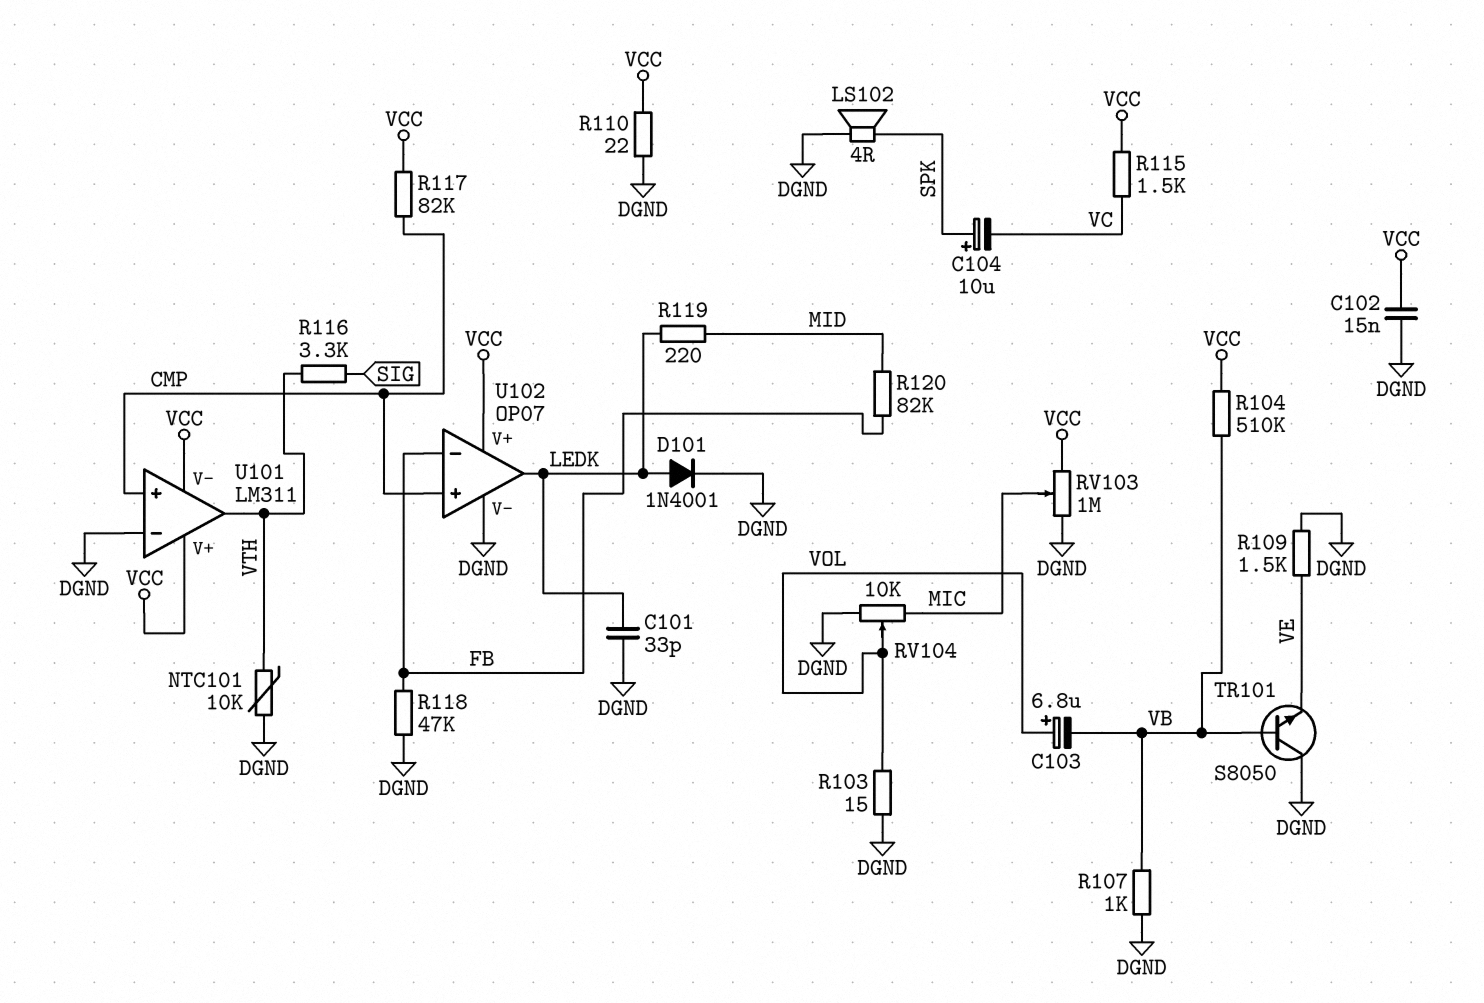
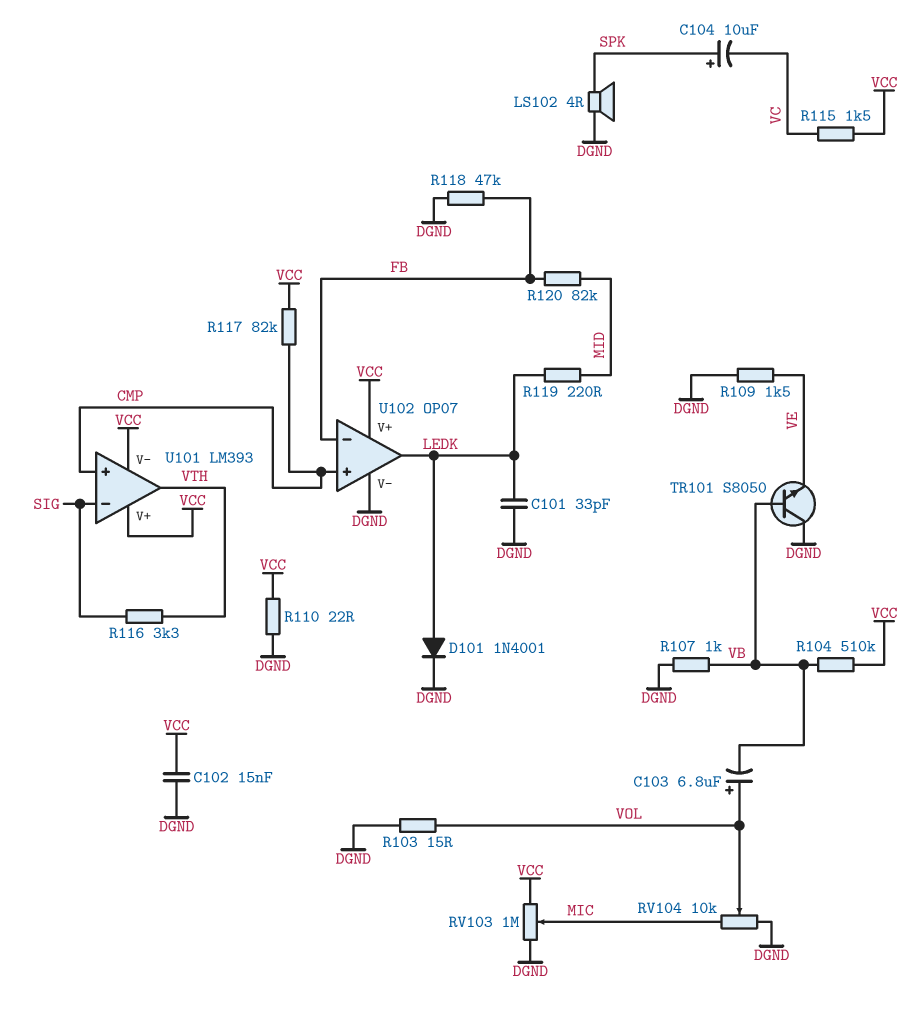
NTC101: 10k (DGND, VTH) -> none
U101: LM311 -> LM393
U101 pin in-: DGND -> SIG

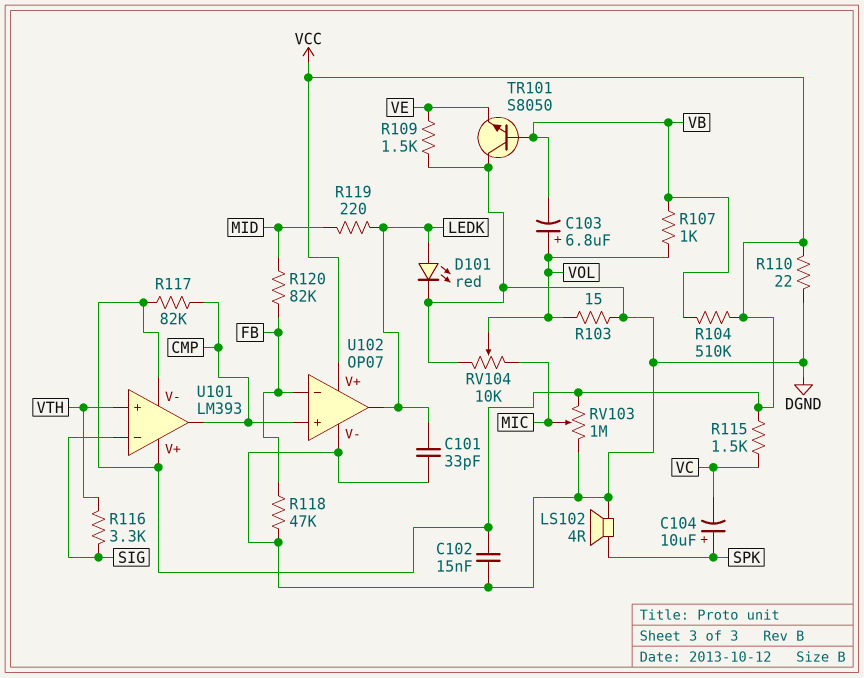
D101: diode 1N4001 (A LEDK, K DGND) -> LED red (A LEDK, K DGND)
R107: 1k (DGND, VB) -> 1k (VB, VOL)
U101 pin in+: CMP -> VTH
U101 pin out: VTH -> CMP

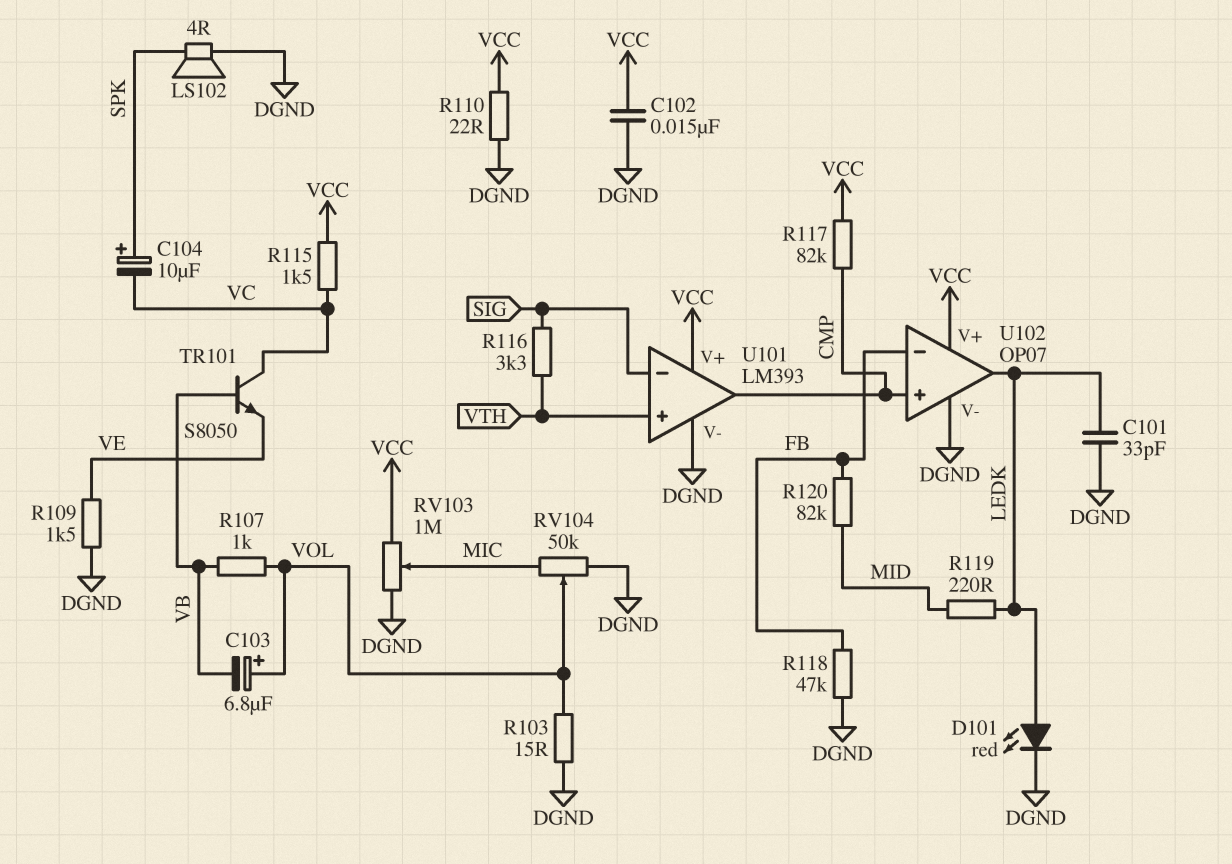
R104: 510k (VB, VCC) -> none
RV104: 10k (DGND, MIC, wiper VOL) -> 50k (DGND, MIC, wiper VOL)
TR101: NPN S8050 (B VB, C DGND, E VE) -> NPN S8050 (B VB, C VC, E VE)
U101 pin V-: VCC -> DGND

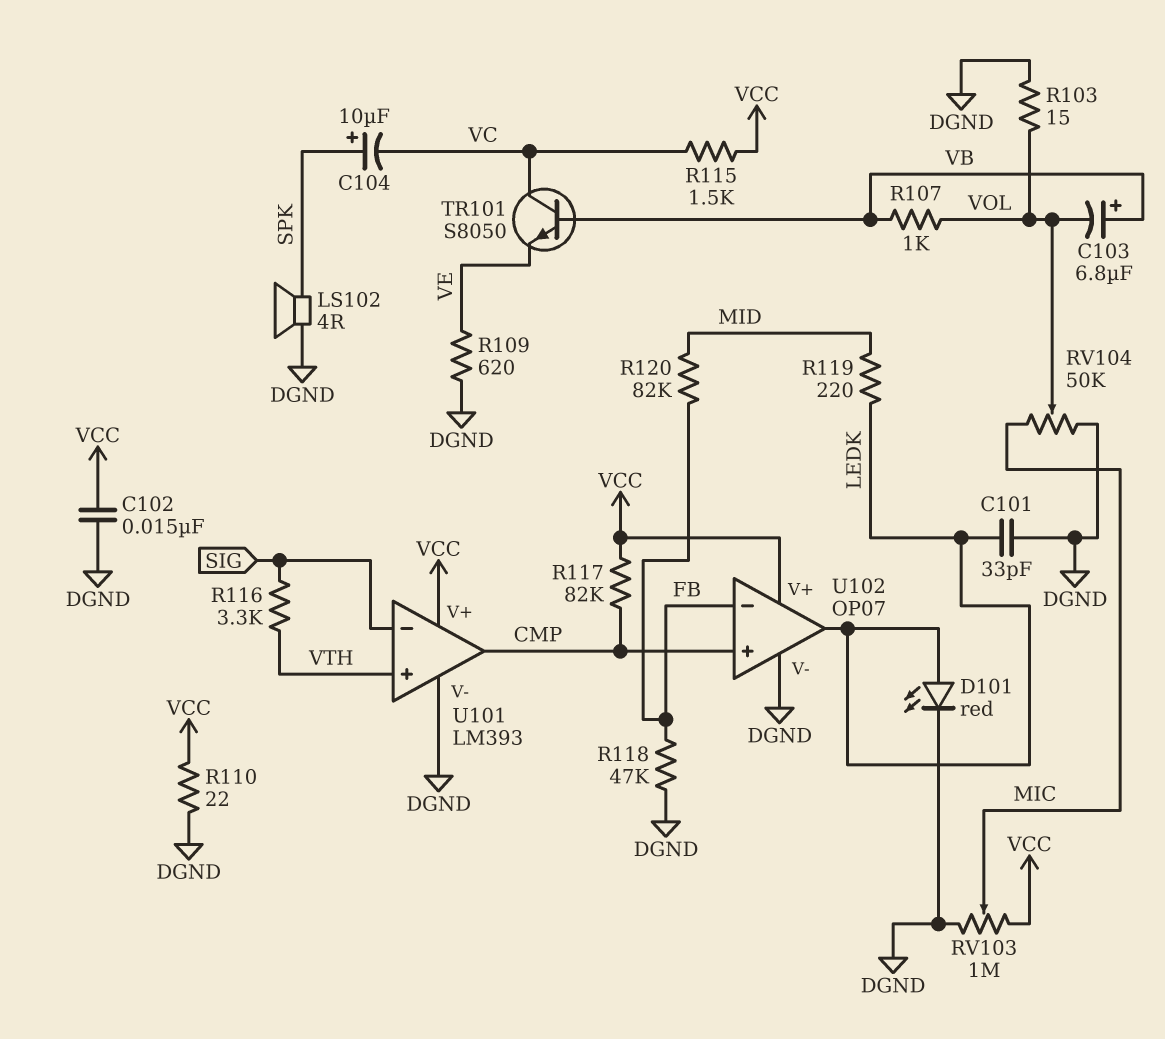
C103: 6.8uF (plus VOL, minus VB) -> 6.8uF (plus VB, minus VOL)
R109: 1.5k (DGND, VE) -> 620 (DGND, VE)

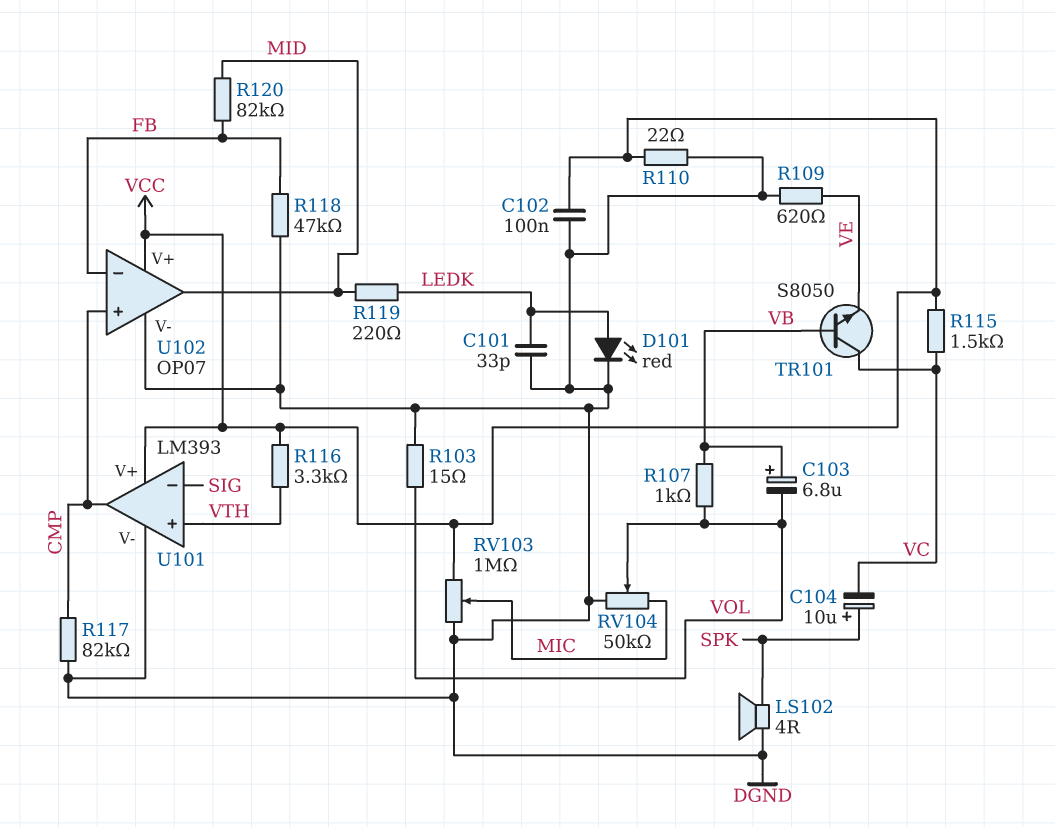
C102: 15nF (DGND, VCC) -> 100nF (DGND, VCC)
R116: 3.3k (SIG, VTH) -> 3.3k (VCC, VTH)
R117: 82k (CMP, VCC) -> 82k (CMP, DGND)
U102 pin out: LEDK -> MID

